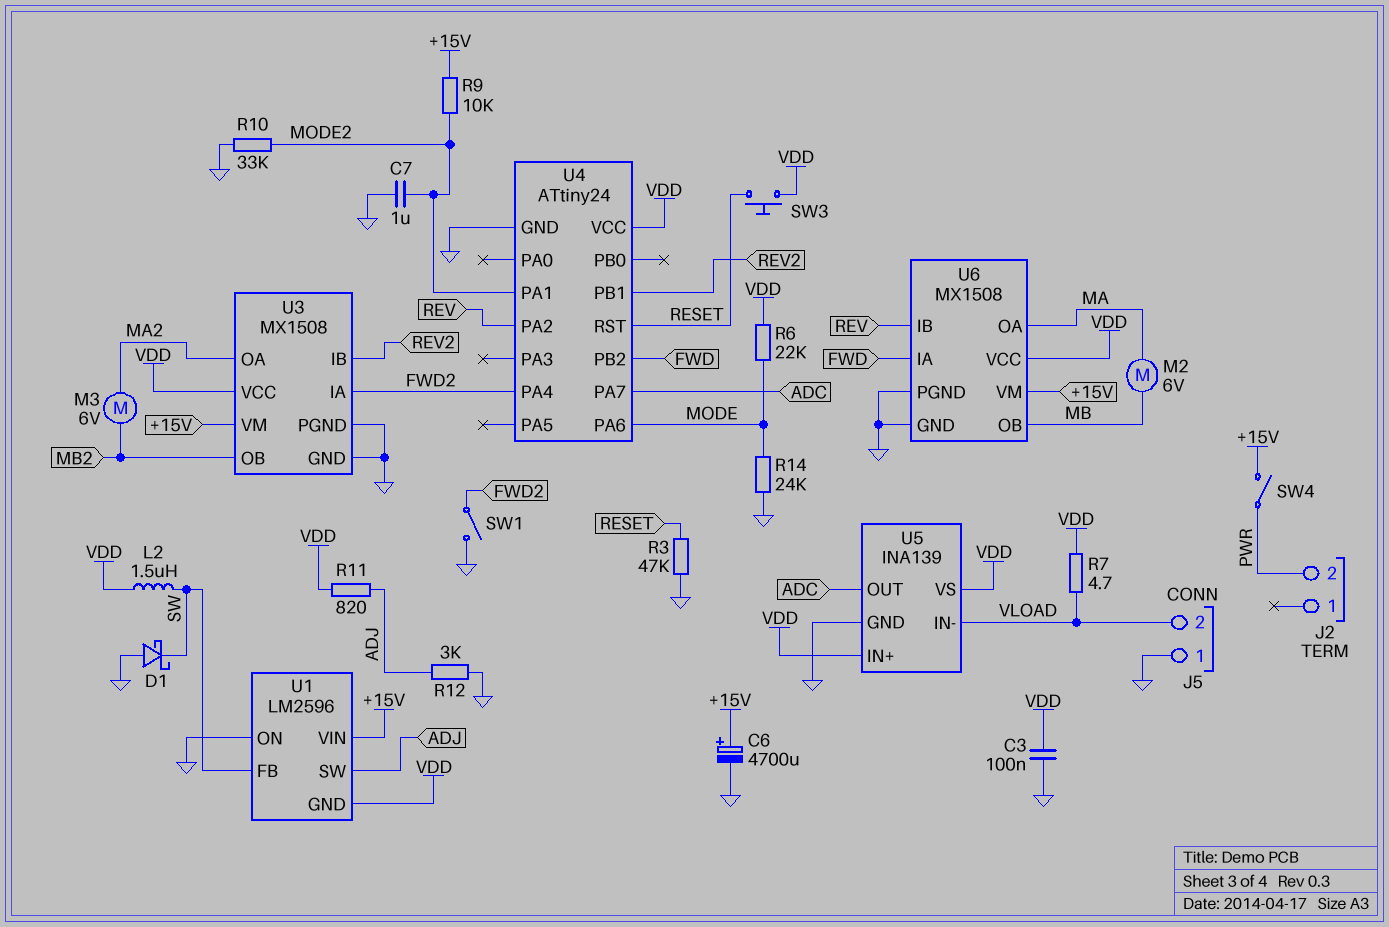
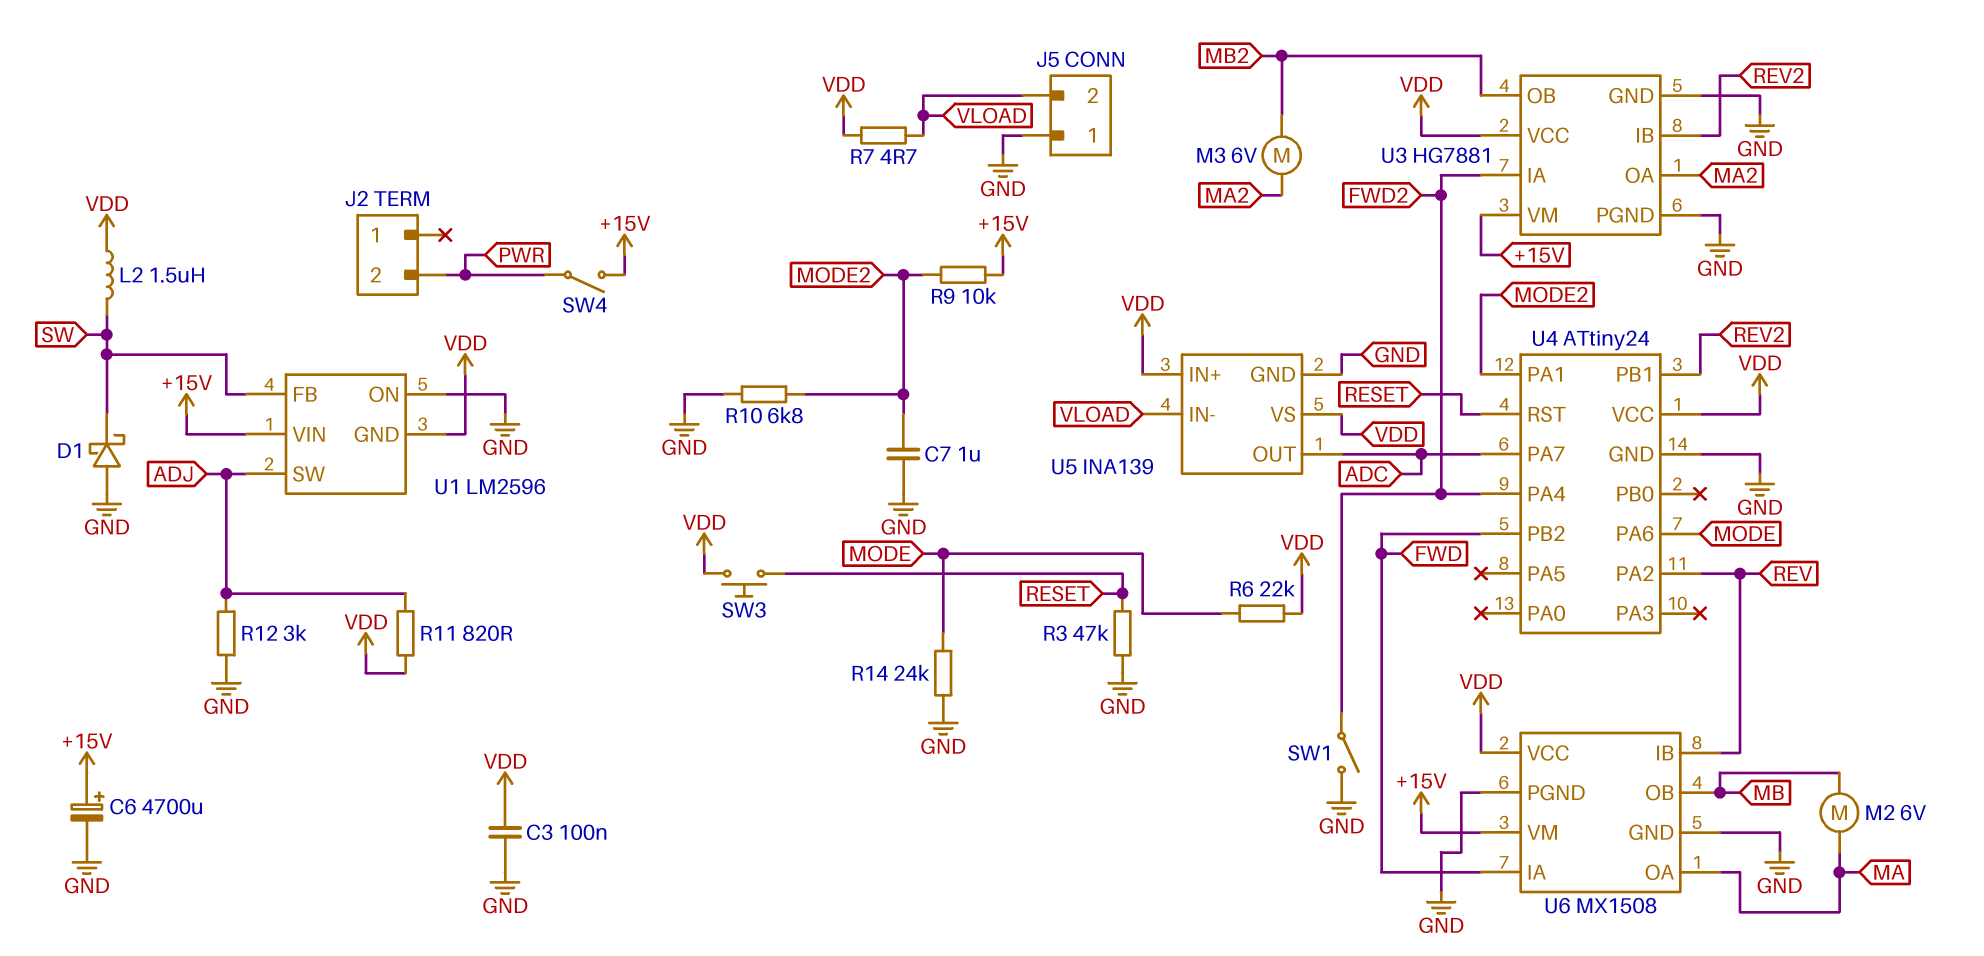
R10: 33k (GND, MODE2) -> 6.8k (GND, MODE2)
U3: MX1508 -> HG7881

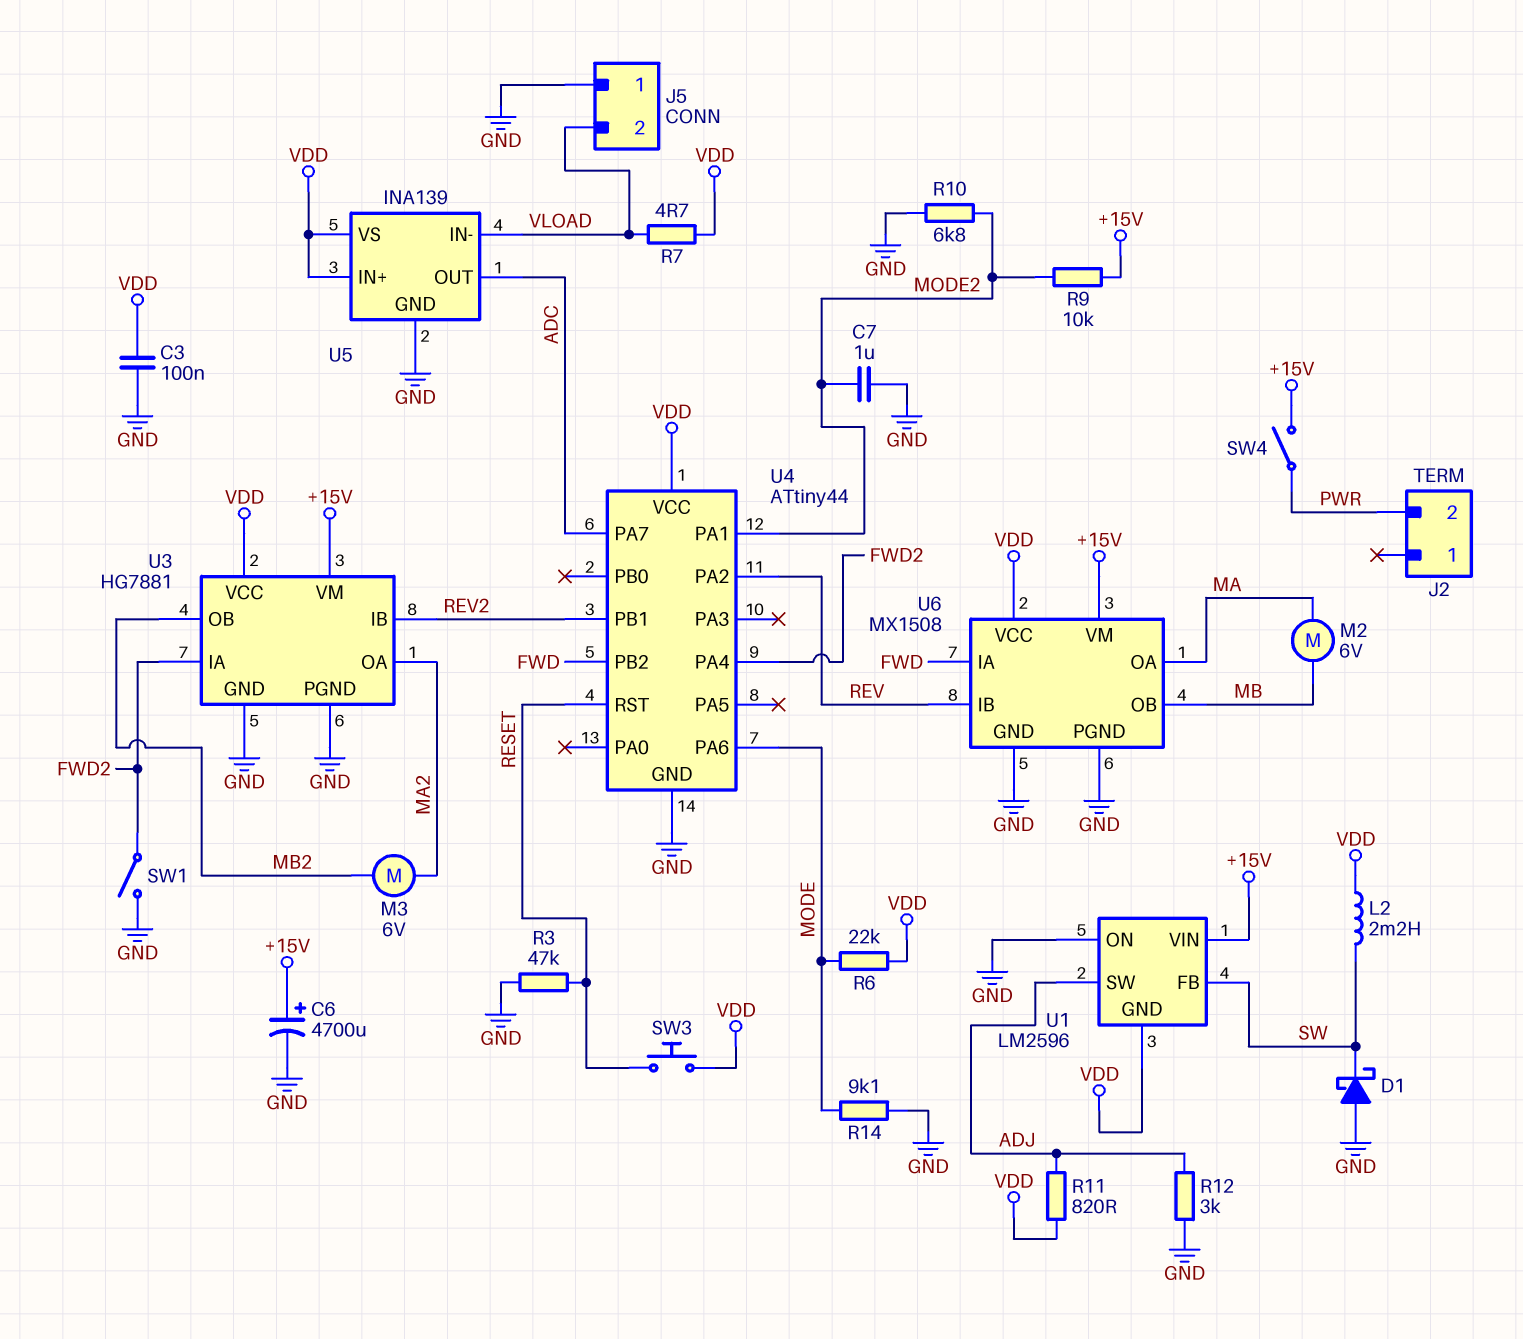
L2: 1.5uH (SW, VDD) -> 2.2mH (SW, VDD)
R14: 24k (GND, MODE) -> 9.1k (GND, MODE)
U4: ATtiny24 -> ATtiny44

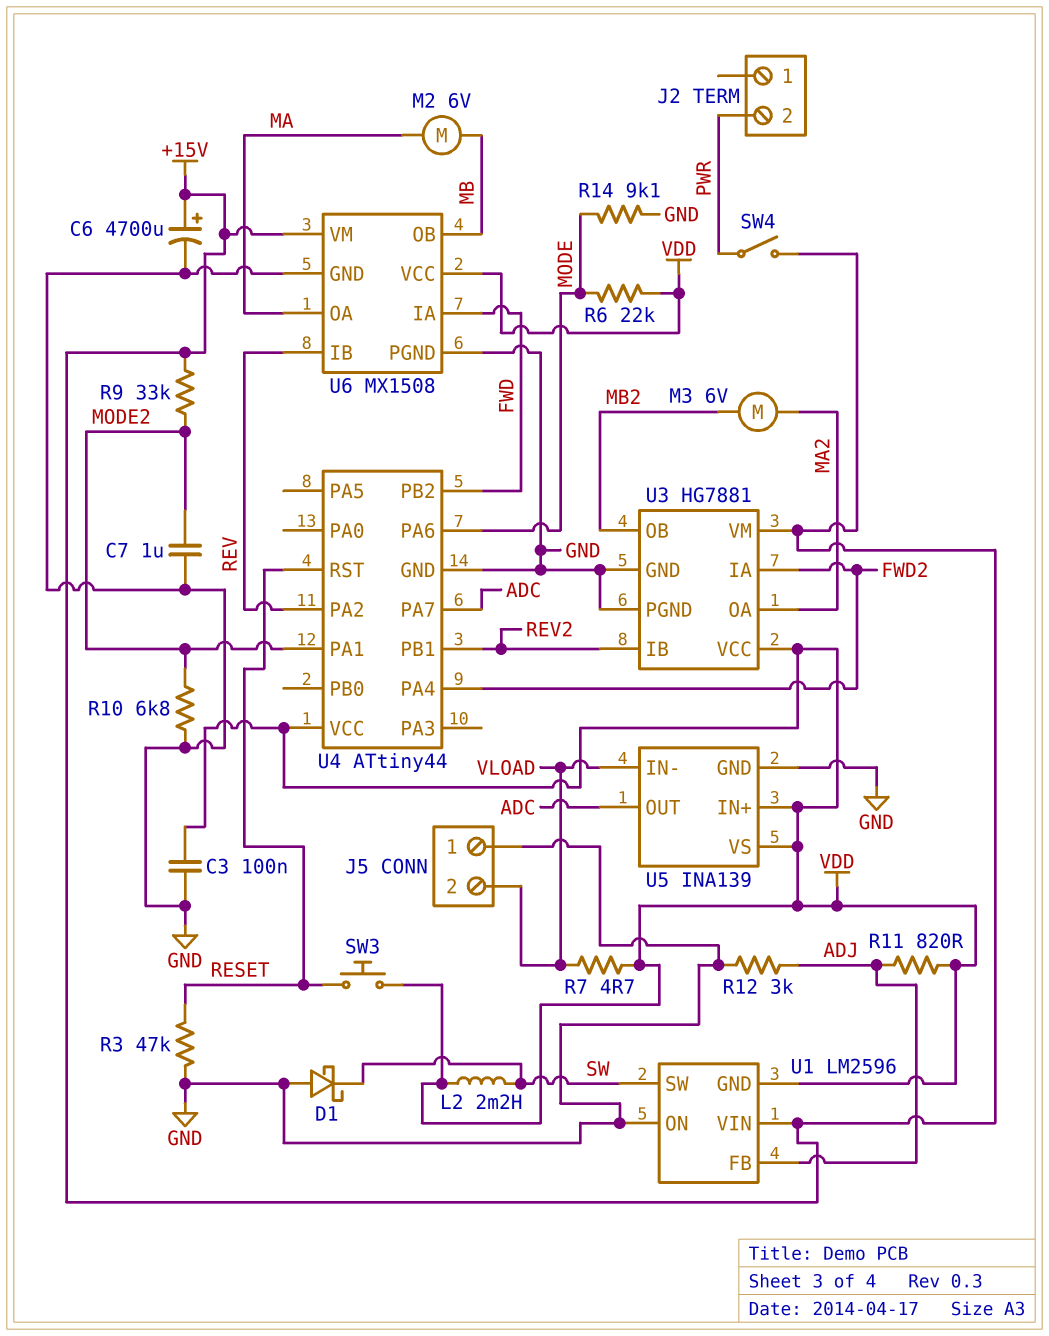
R9: 10k (+15V, MODE2) -> 33k (+15V, MODE2)
SW1: switch (FWD2, GND) -> none
U1 pin FB: SW -> ADJ
U1 pin SW: ADJ -> SW

